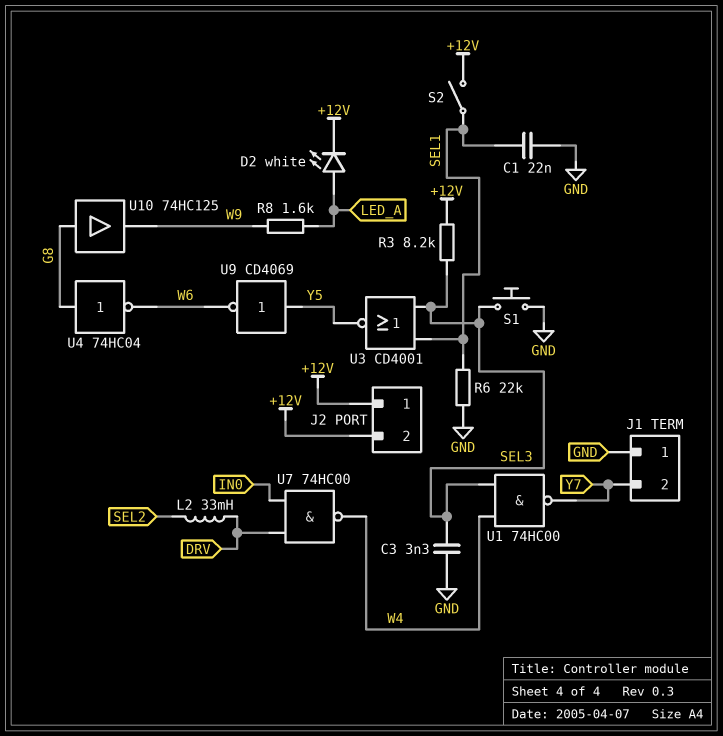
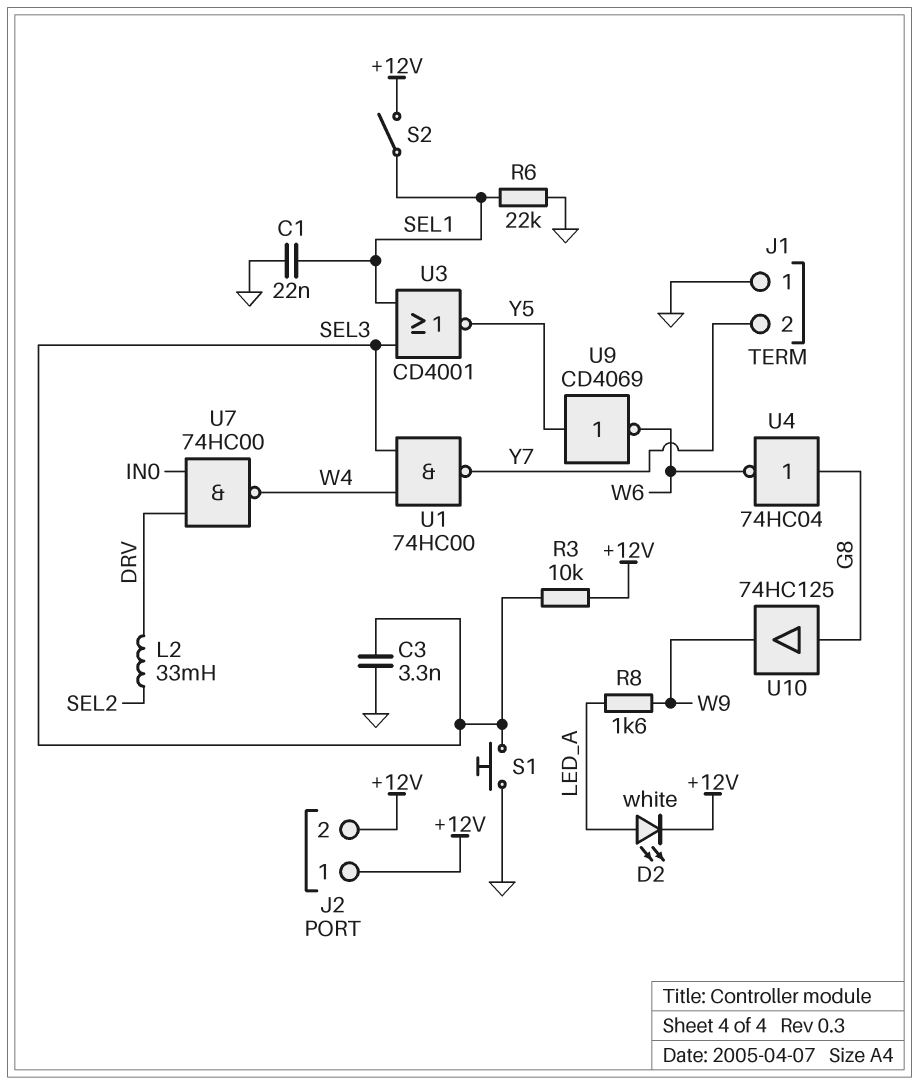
R3: 8.2k (+12V, SEL3) -> 10k (+12V, SEL3)

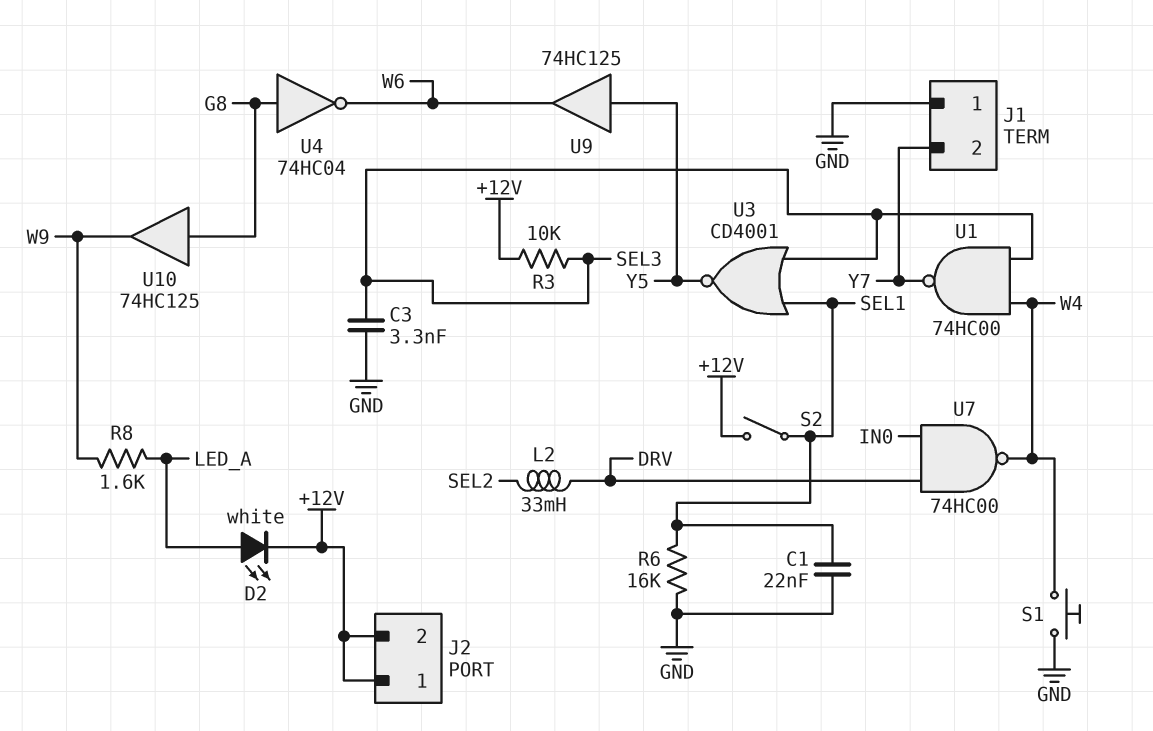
R6: 22k (GND, SEL1) -> 16k (GND, SEL1)
S1: button (GND, SEL3) -> button (GND, W4)
U9: NOT CD4069 (in Y5, out W6) -> buffer 74HC125 (in Y5, out W6)

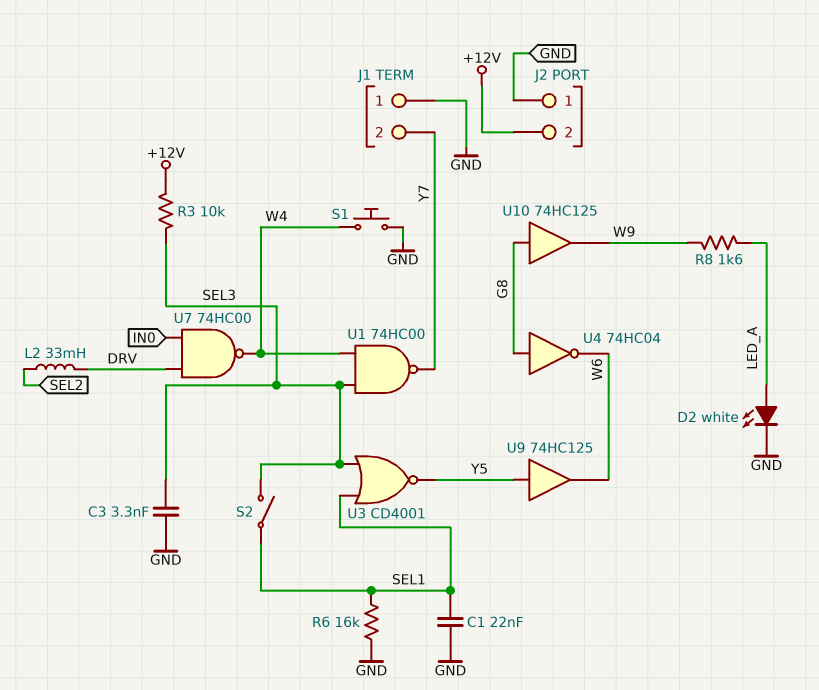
D2: LED white (A LED_A, K +12V) -> LED white (A LED_A, K GND)
J2 pin 1: +12V -> GND
S2: switch (+12V, SEL1) -> switch (SEL1, SEL3)

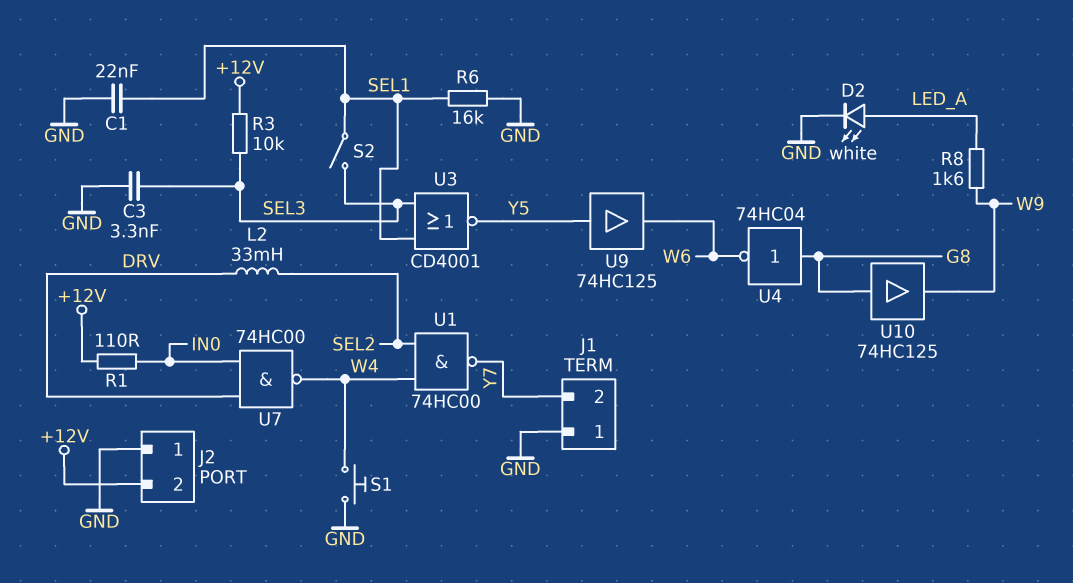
R1: none -> 110 (+12V, IN0)
U1: NAND 74HC00 (in SEL3, in W4, out Y7) -> NAND 74HC00 (in SEL2, in W4, out Y7)

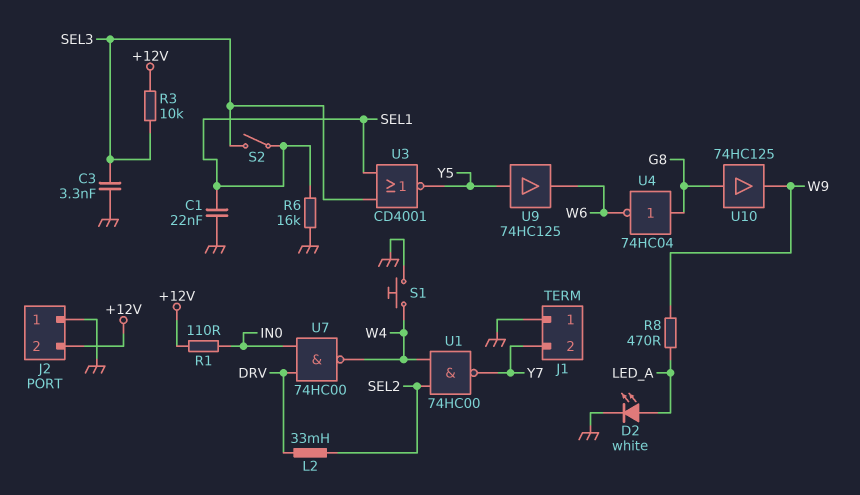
R8: 1.6k (LED_A, W9) -> 470 (LED_A, W9)

